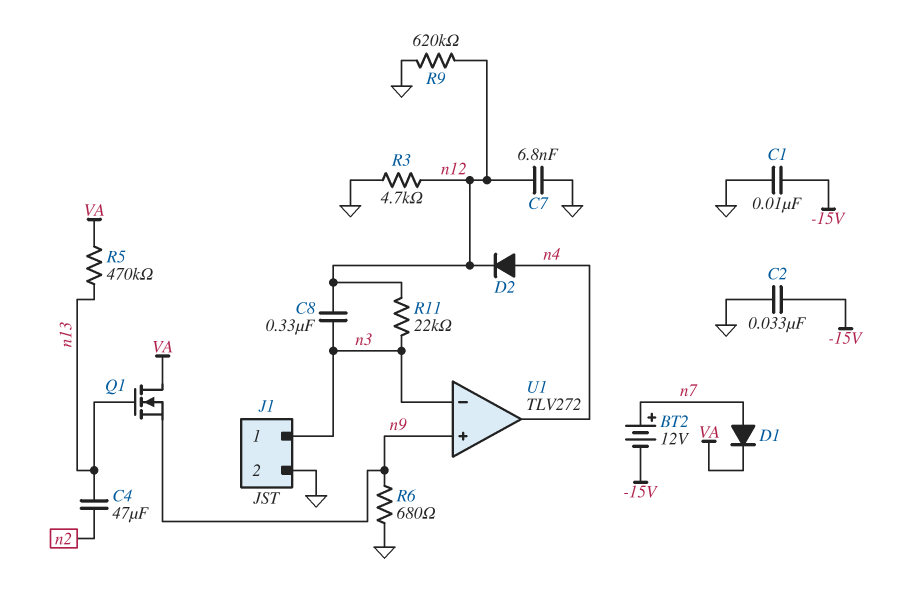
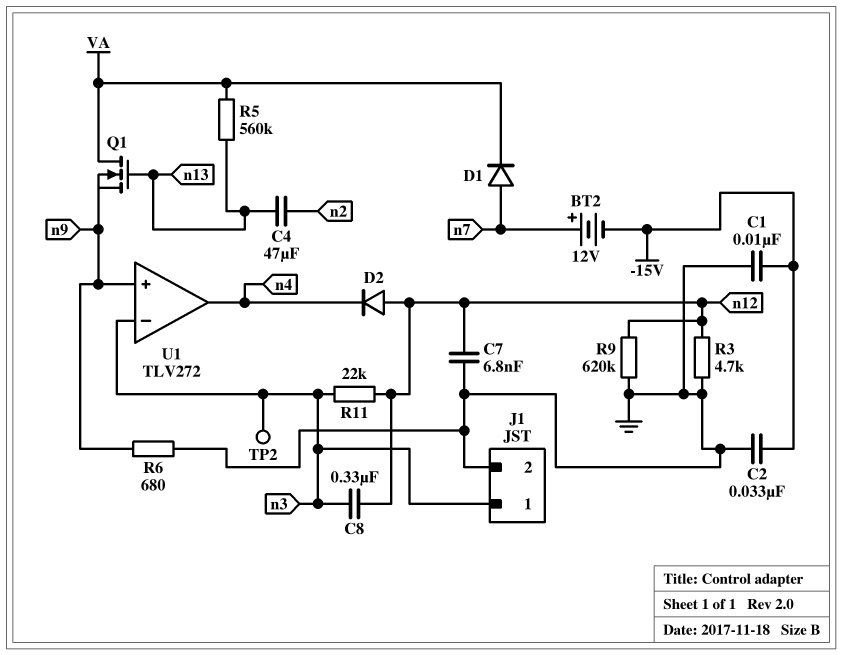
D2: diode (A n4, K n12) -> diode (A n12, K n4)
R5: 470k (VA, n13) -> 560k (VA, n13)
TP2: none -> test point (n3)

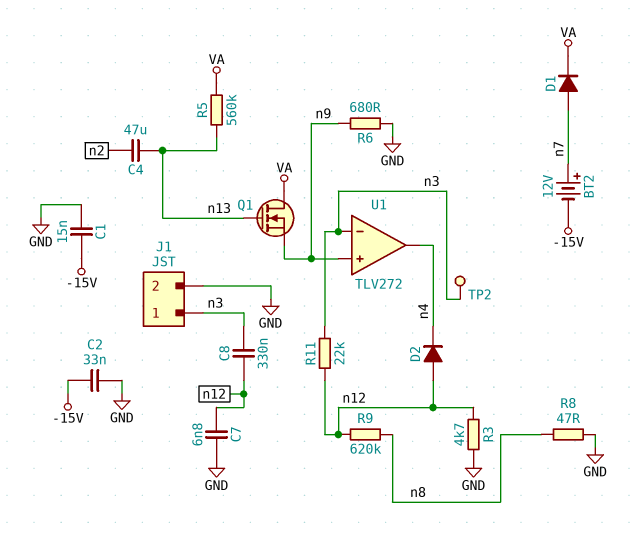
C1: 10nF (-15V, GND) -> 15nF (-15V, GND)
R8: none -> 47 (GND, n8)
R9: 620k (GND, n12) -> 620k (n8, n12)

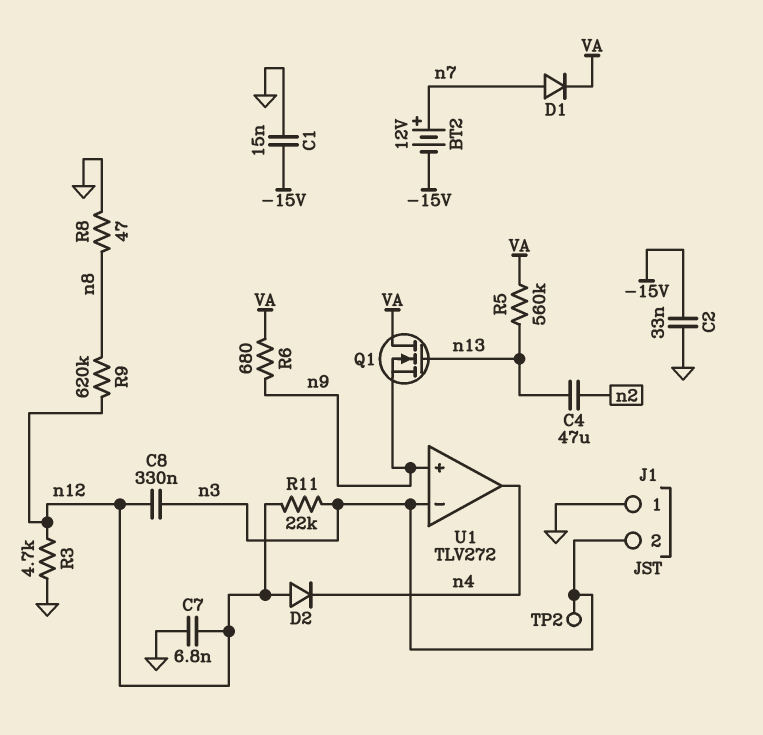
J1 pin 1: n3 -> GND
J1 pin 2: GND -> n3
R6: 680 (GND, n9) -> 680 (VA, n9)

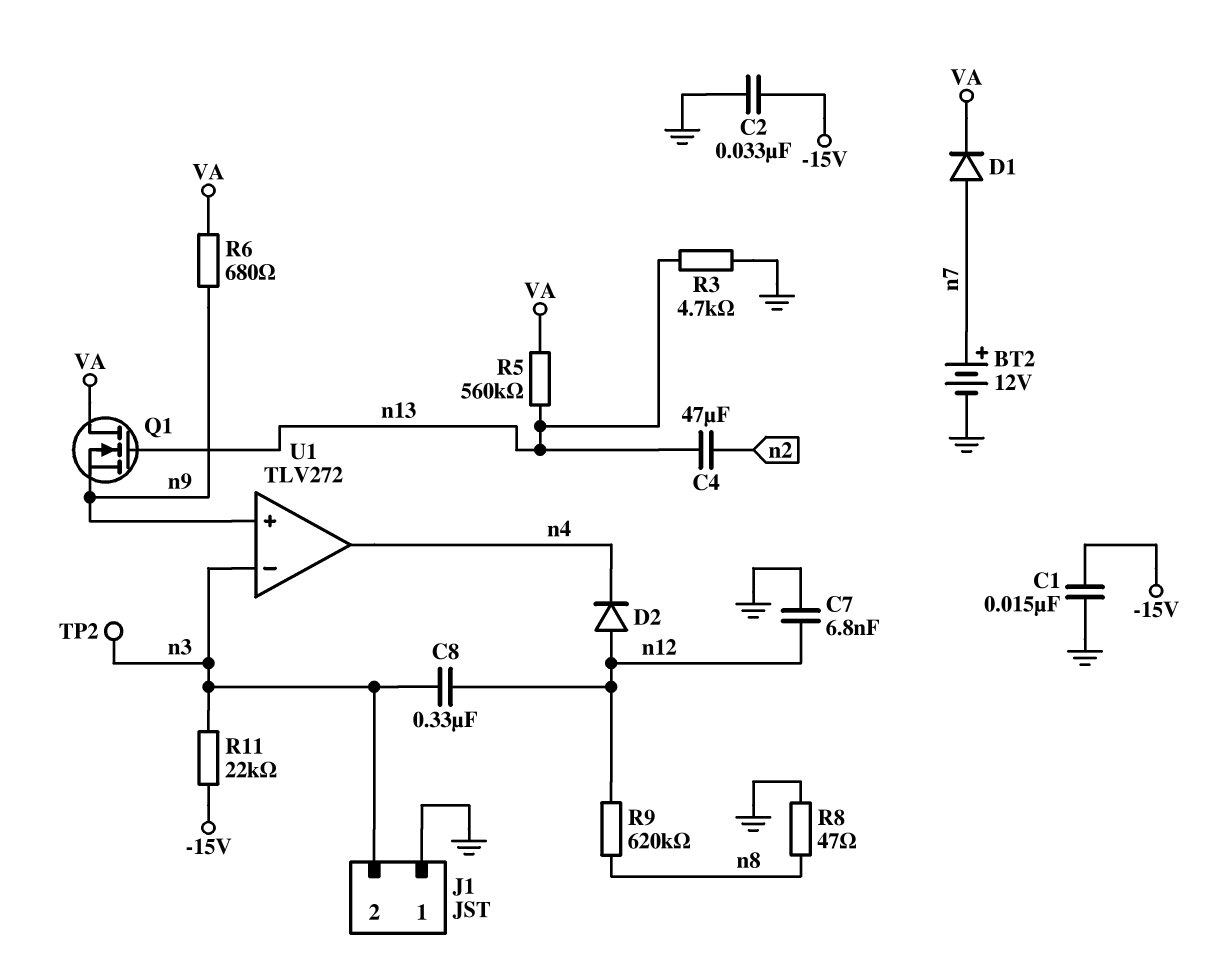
BT2: 12V (plus n7, minus -15V) -> 12V (plus n7, minus GND)
R3: 4.7k (GND, n12) -> 4.7k (GND, n13)
R11: 22k (n3, n12) -> 22k (-15V, n3)

